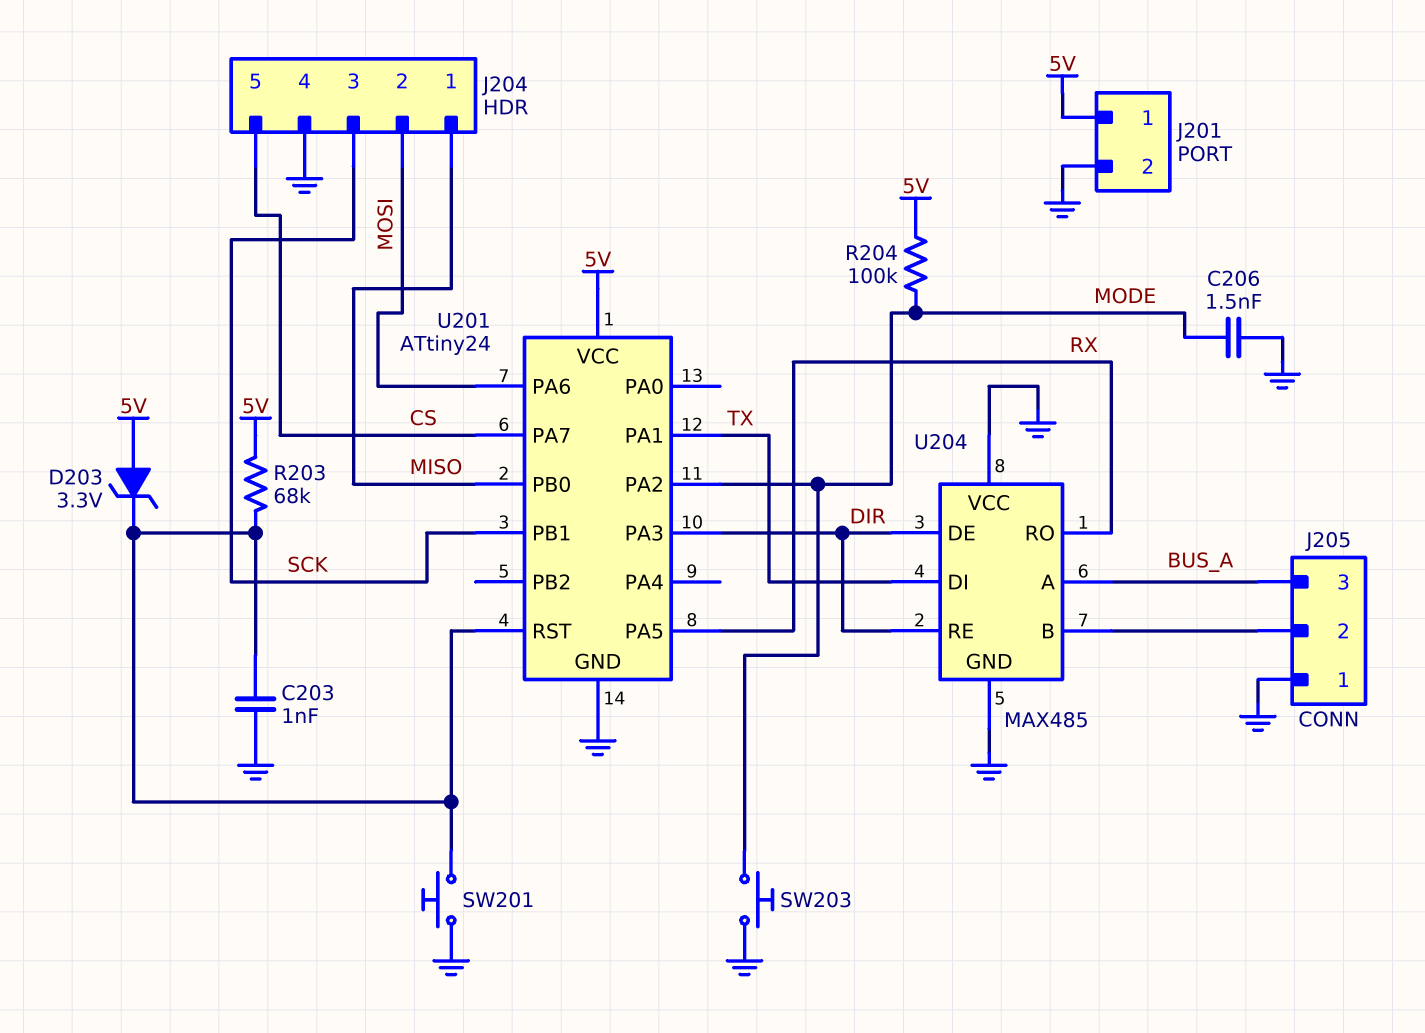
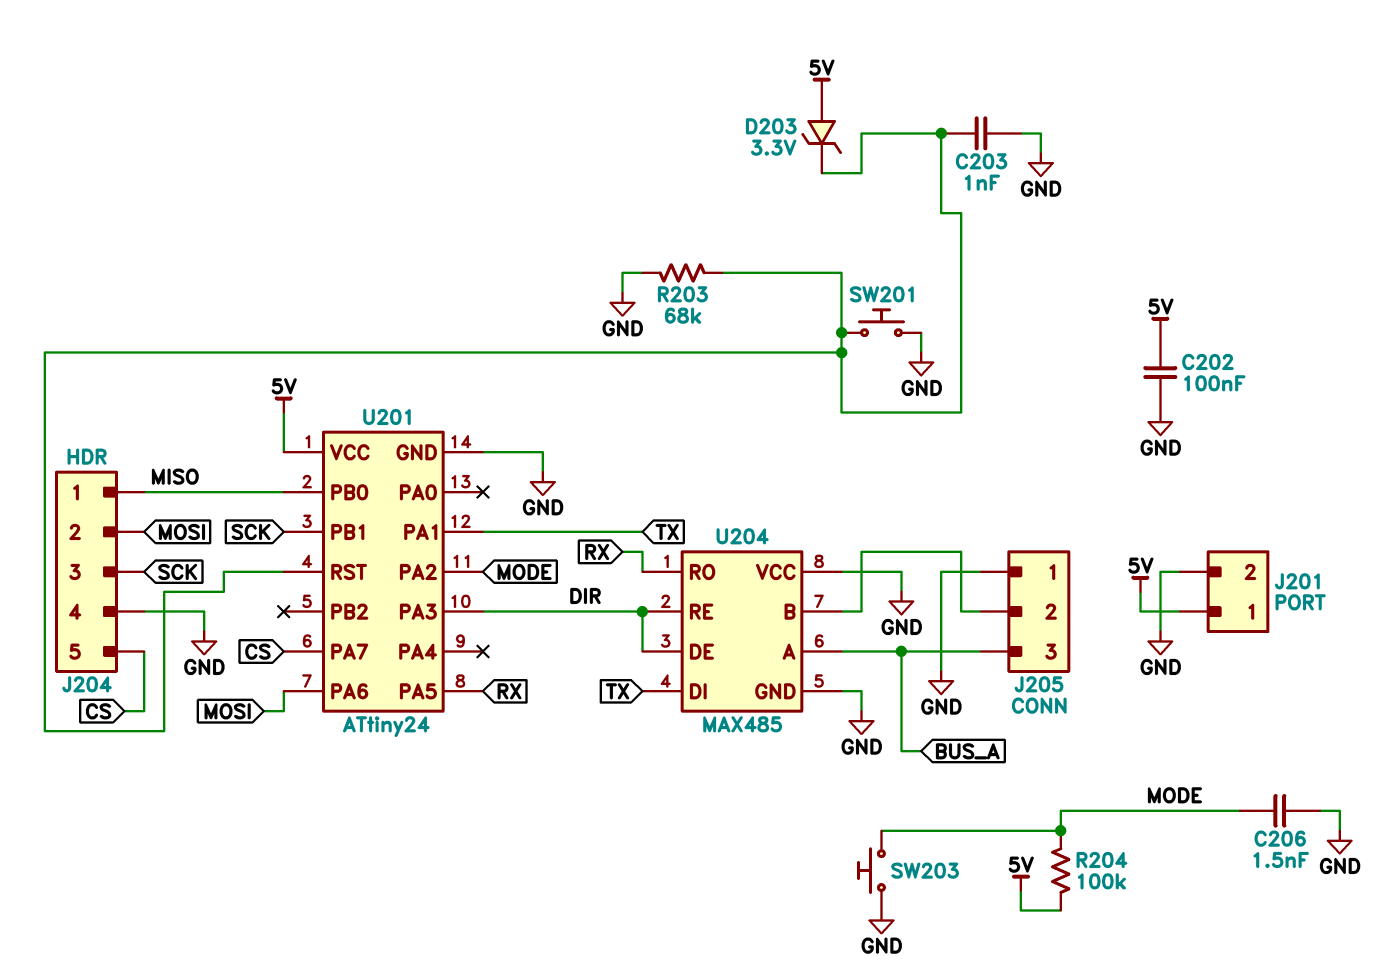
C202: none -> 100nF (5V, GND)
R203: 68k (5V, U201/RST) -> 68k (GND, U201/RST)

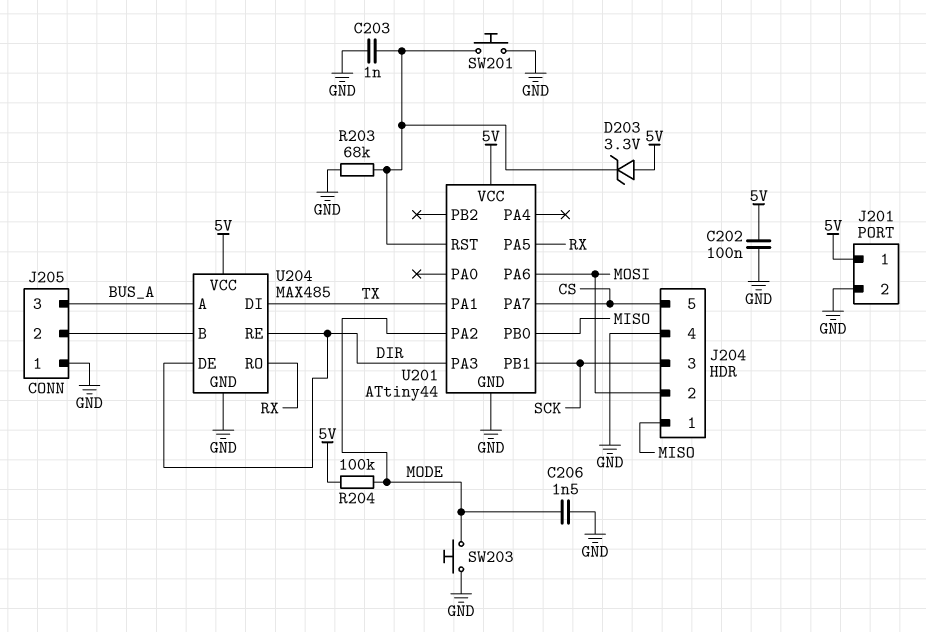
U201: ATtiny24 -> ATtiny44
U204 pin VCC: GND -> 5V

